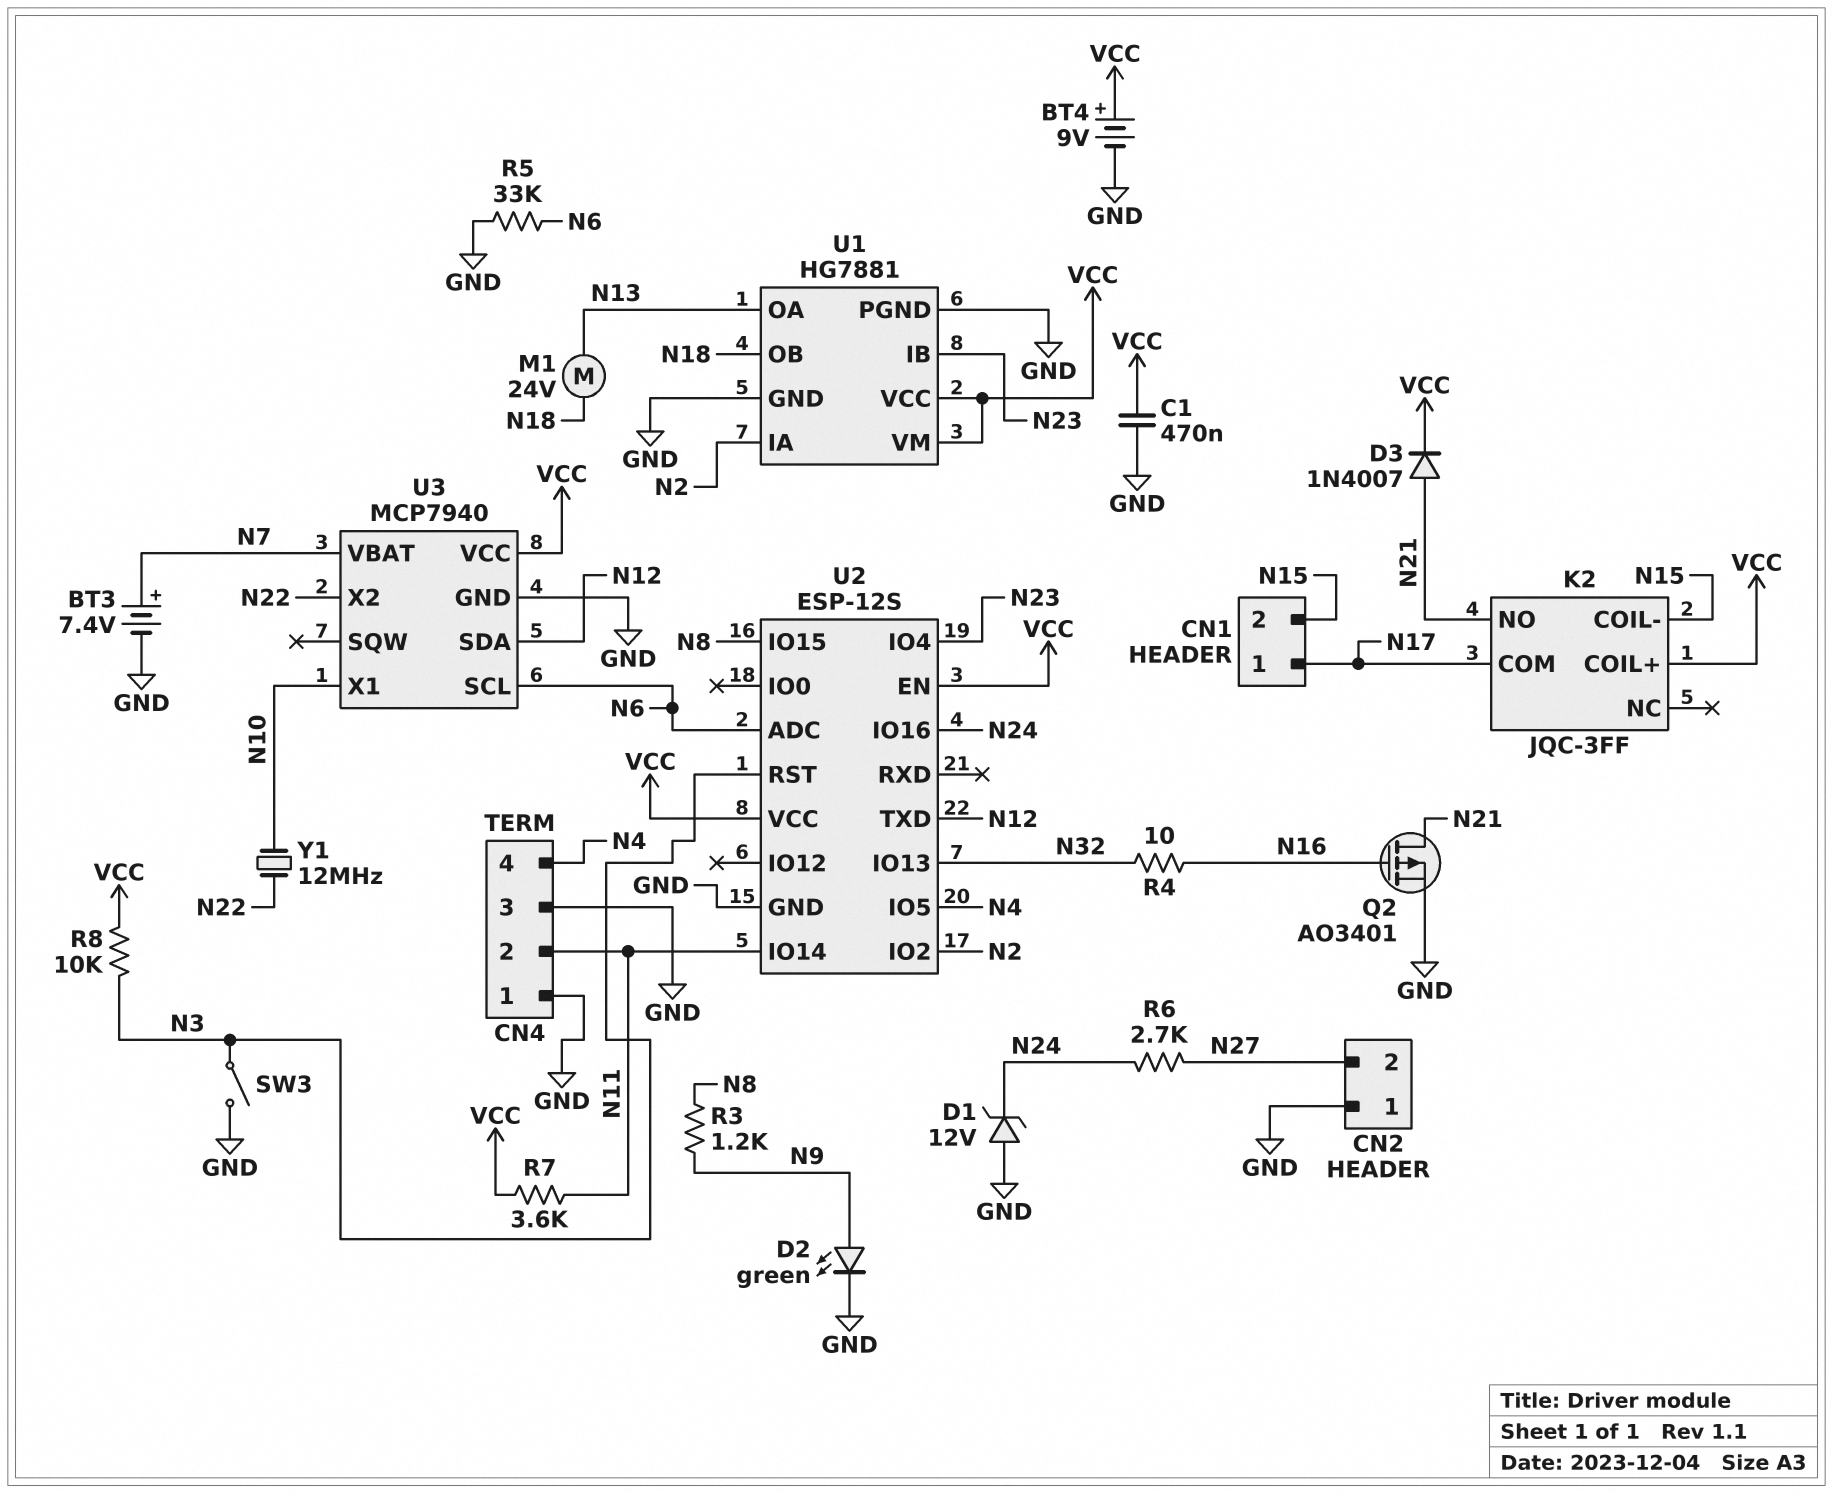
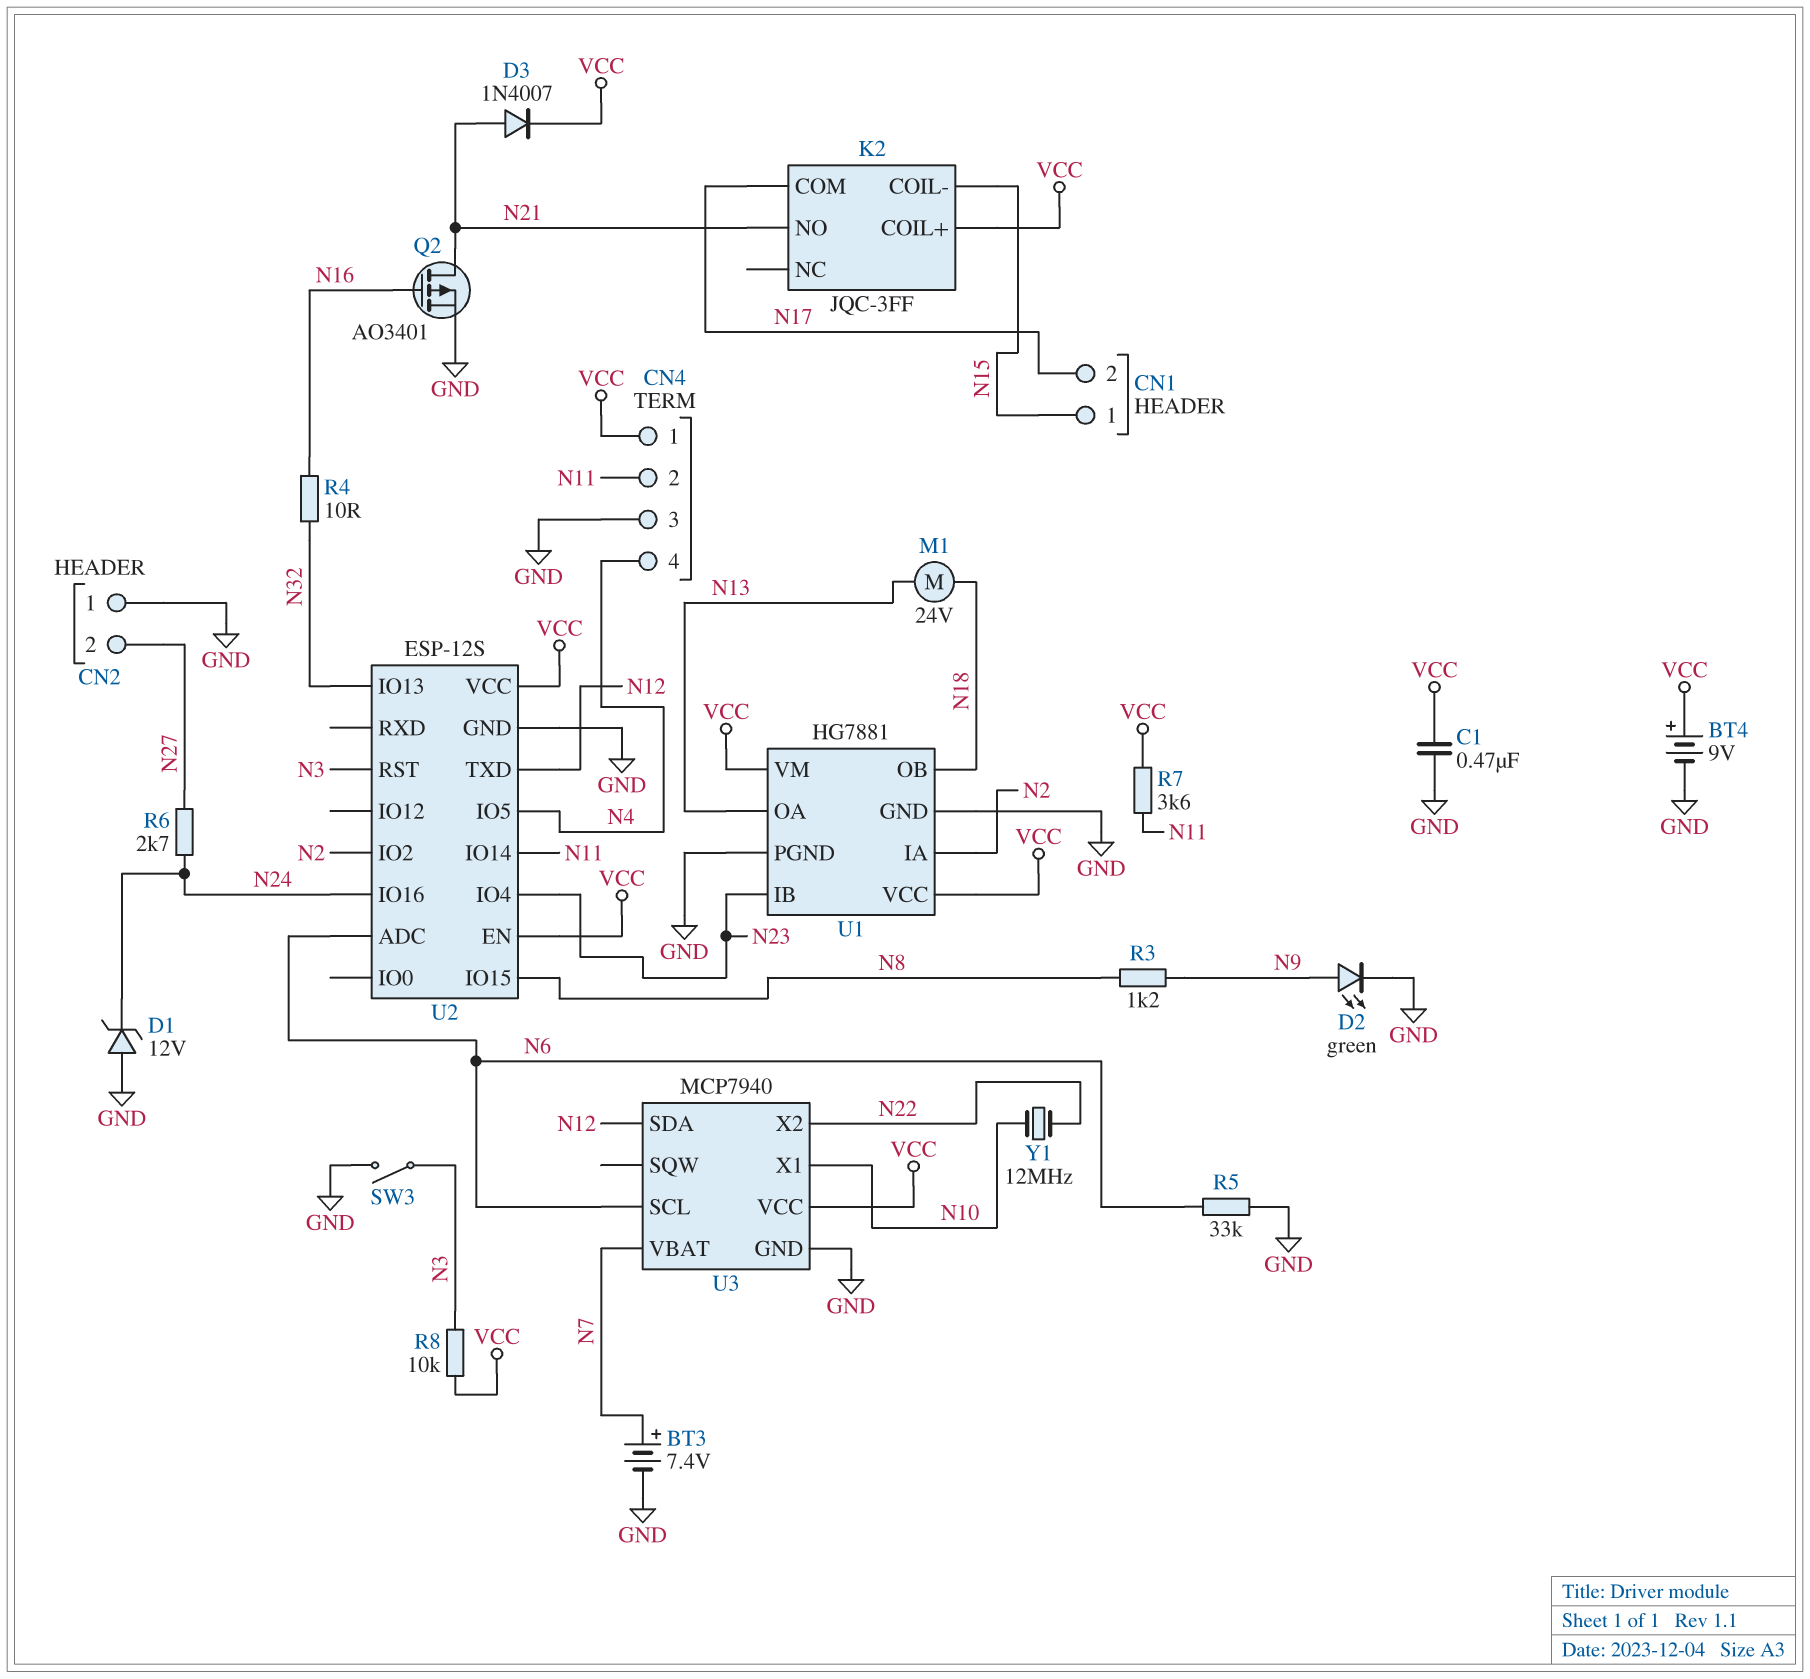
CN1 pin 1: N17 -> N15
CN1 pin 2: N15 -> N17
CN4 pin 1: GND -> VCC

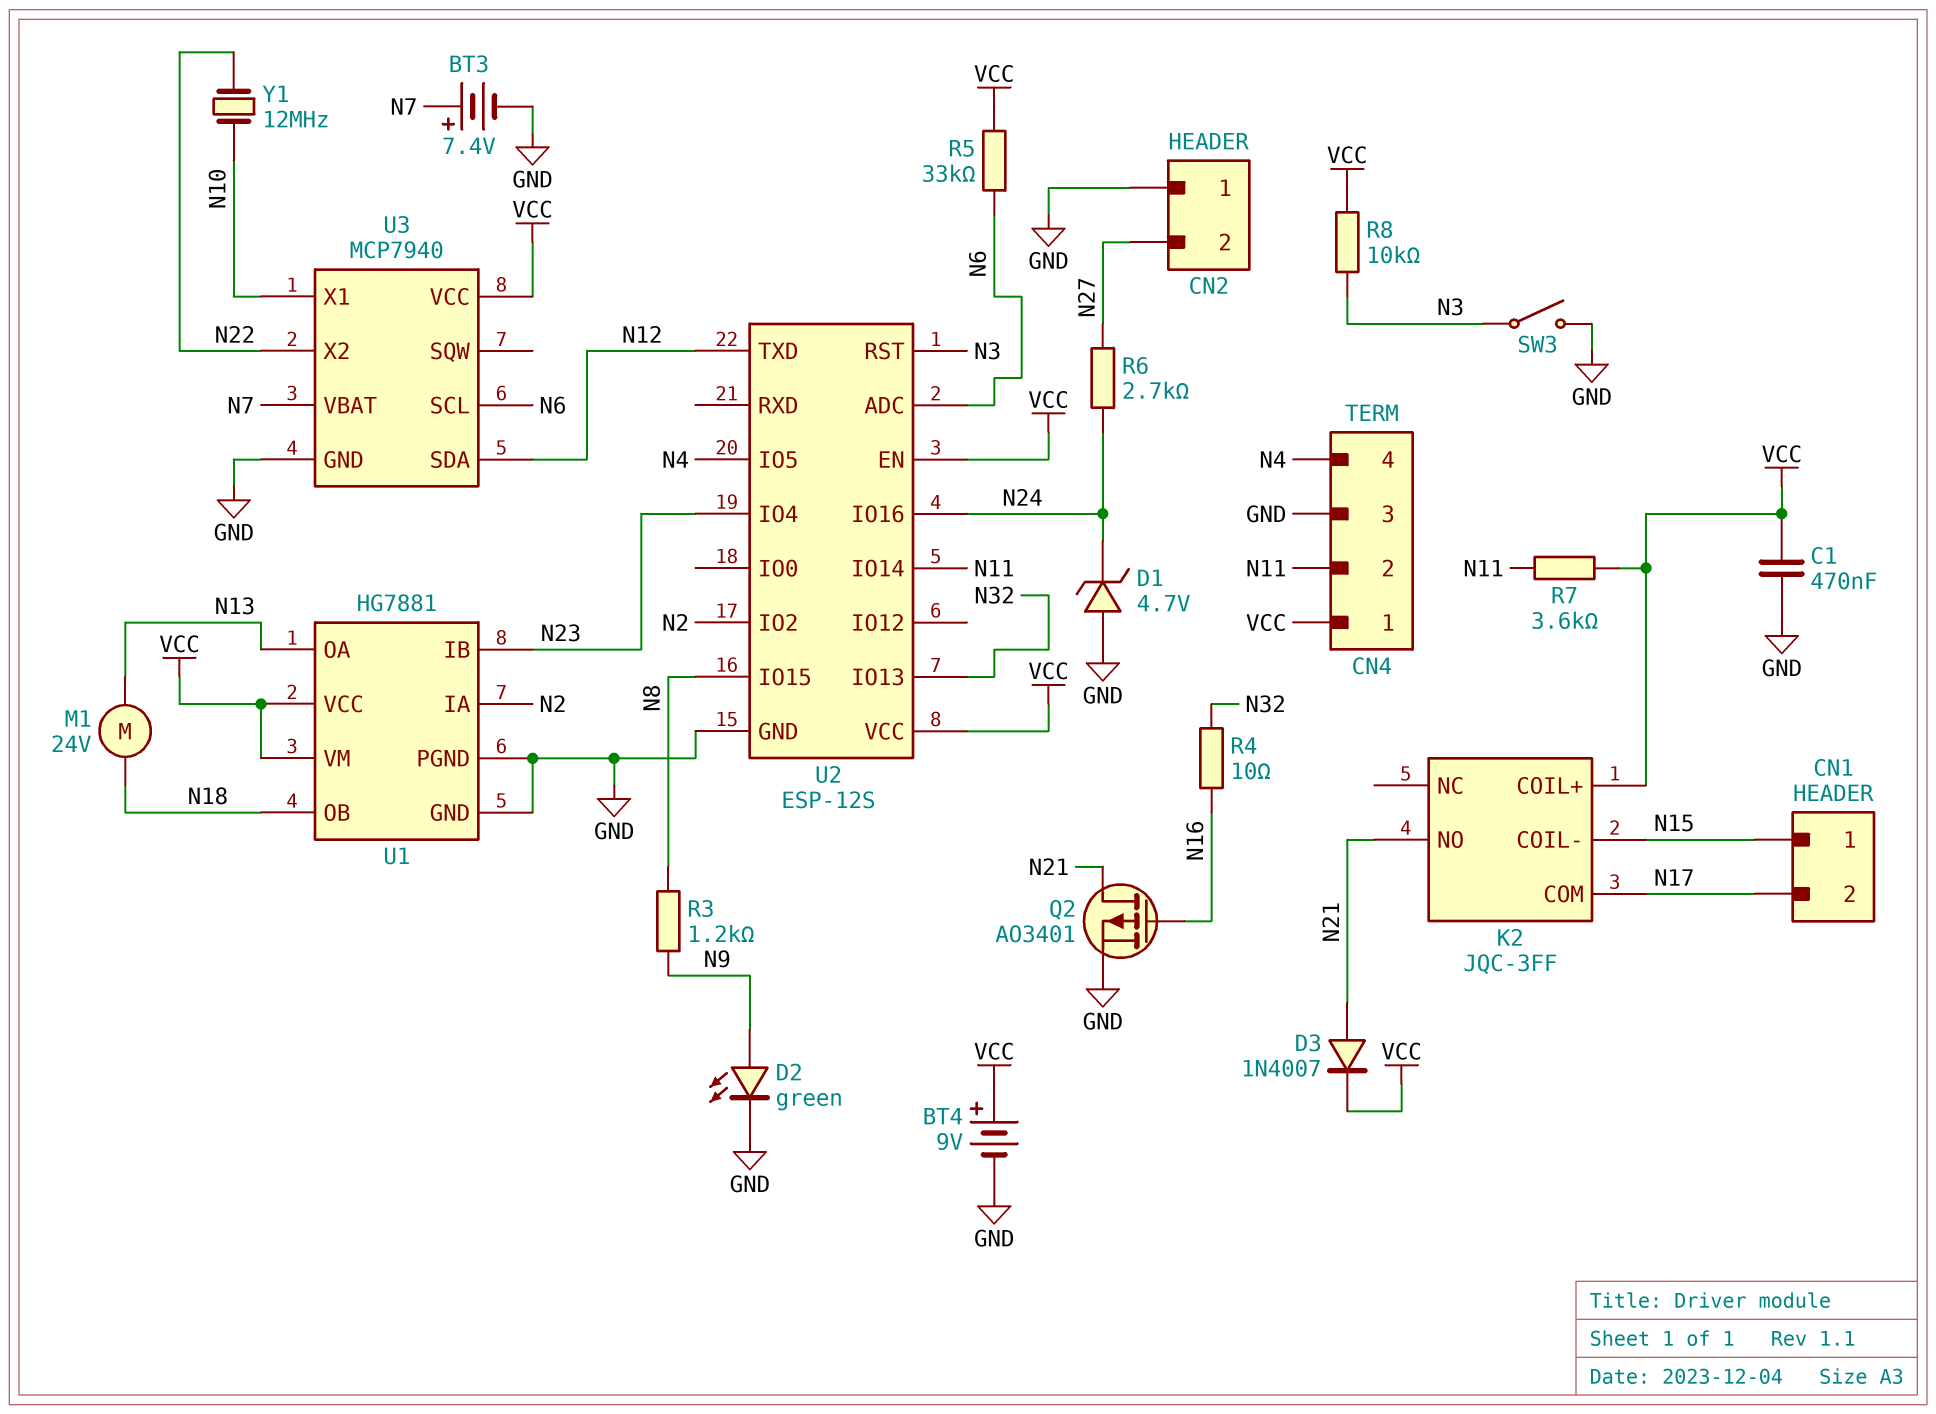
D1: zener 12V (A GND, K N24) -> zener 4.7V (A GND, K N24)
R5: 33k (GND, N6) -> 33k (N6, VCC)

